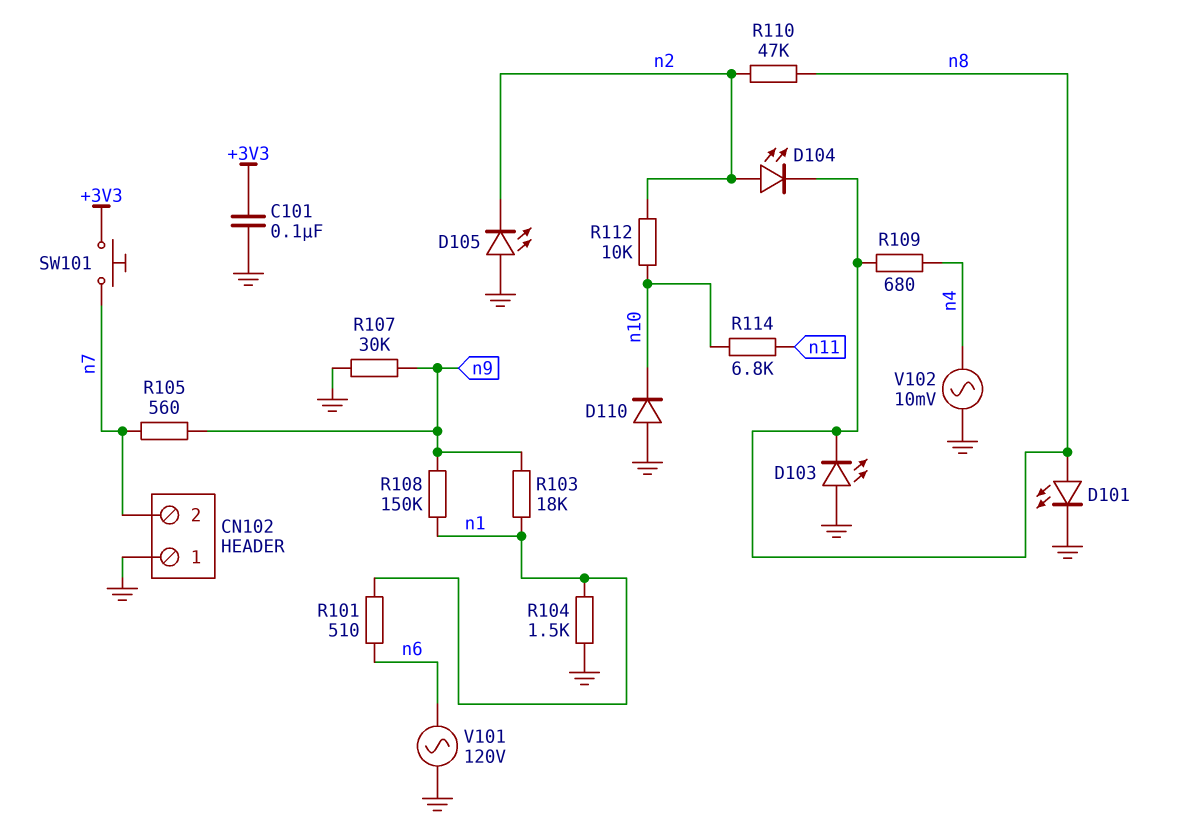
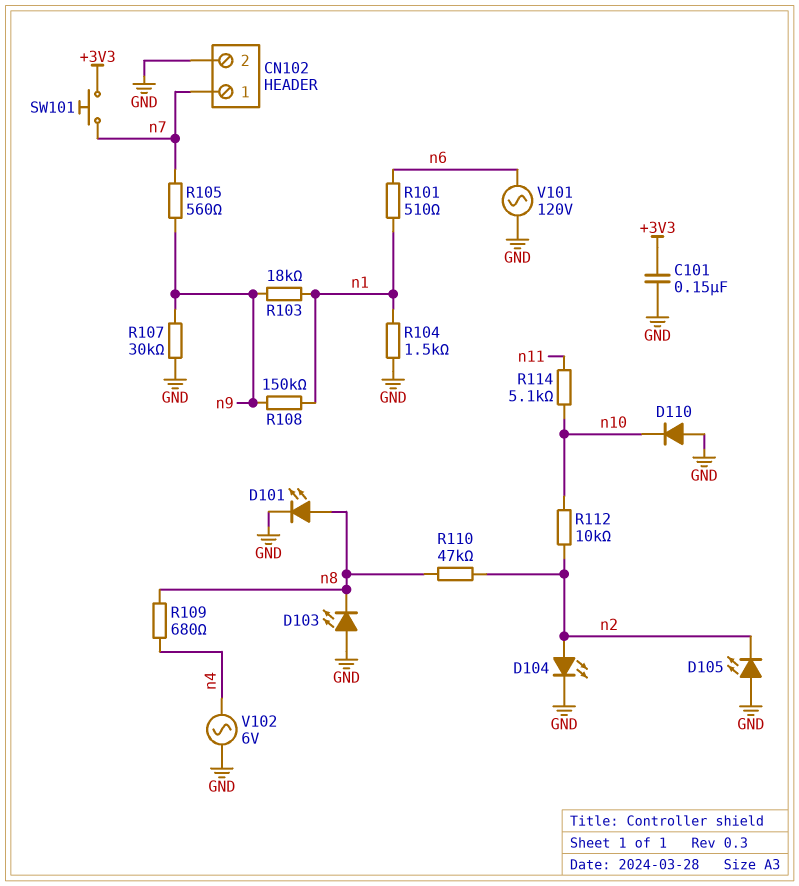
C101: 100nF (+3V3, GND) -> 150nF (+3V3, GND)
CN102 pin 1: GND -> n7
CN102 pin 2: n7 -> GND
D104: LED (A n2, K n8) -> LED (A n2, K GND)
R114: 6.8k (n10, n11) -> 5.1k (n10, n11)
V102: AC 10mV (GND, n4) -> AC 6V (GND, n4)

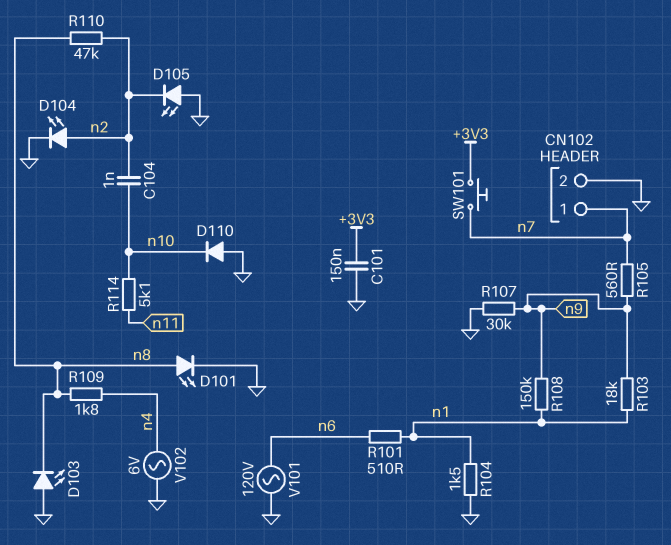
C104: none -> 1nF (n2, n10)
R109: 680 (n4, n8) -> 1.8k (n4, n8)
R112: 10k (n2, n10) -> none

